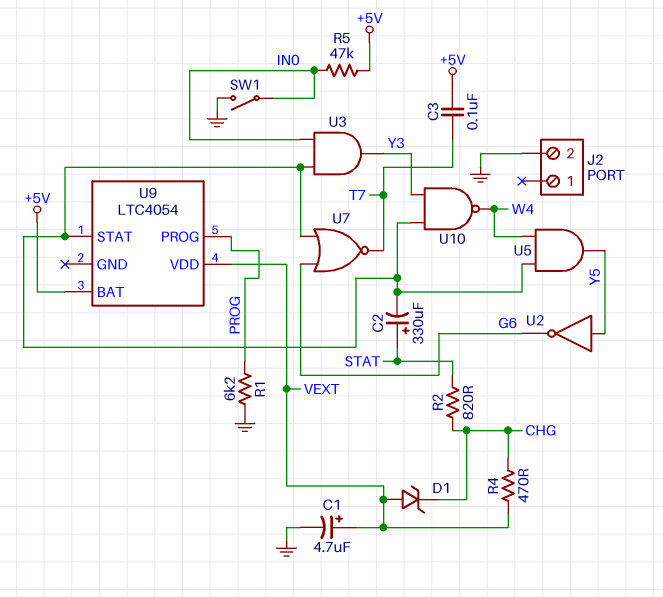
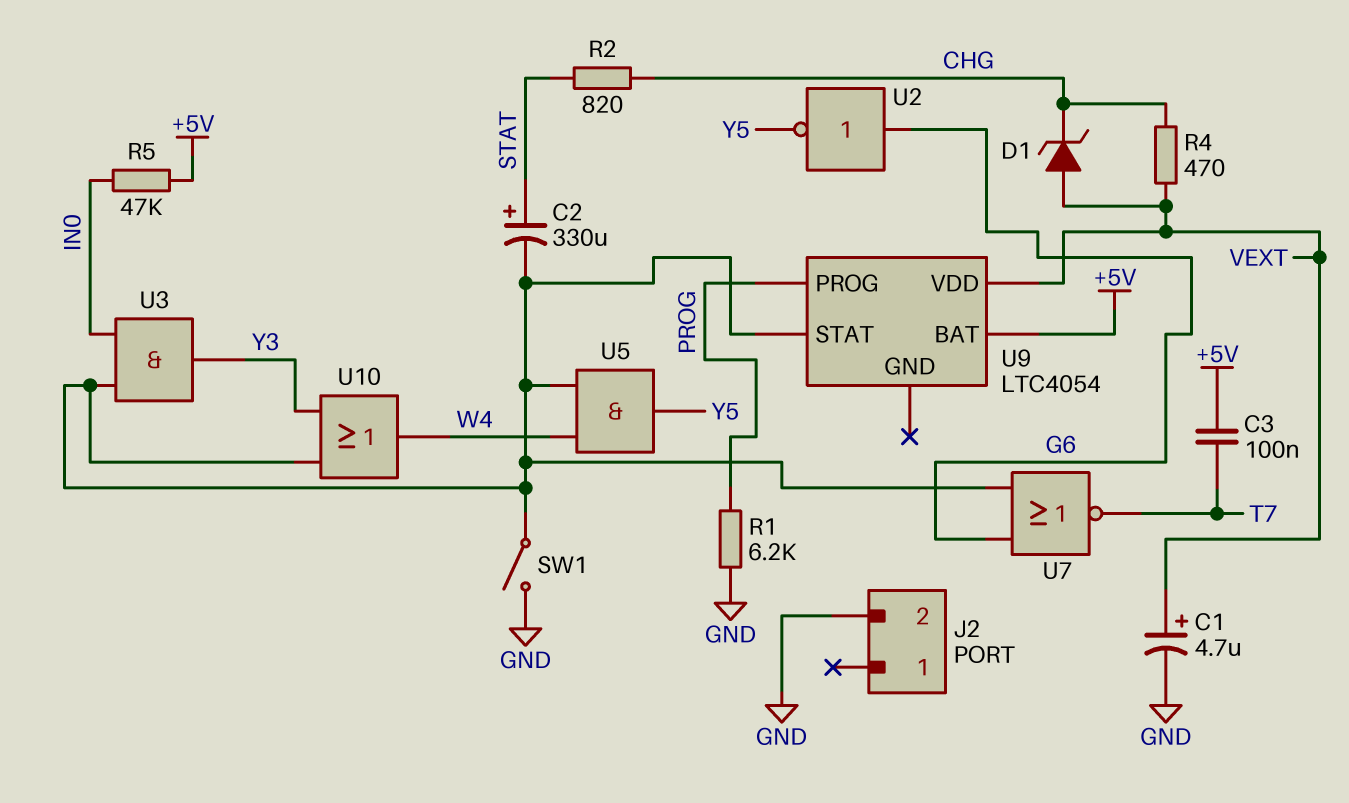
SW1: switch (GND, IN0) -> switch (GND, U9/STAT)
U2: NOT (in Y5, out G6) -> NOT (in G6, out Y5)
U10: NAND (in U9/STAT, in Y3, out W4) -> OR (in U9/STAT, in Y3, out W4)

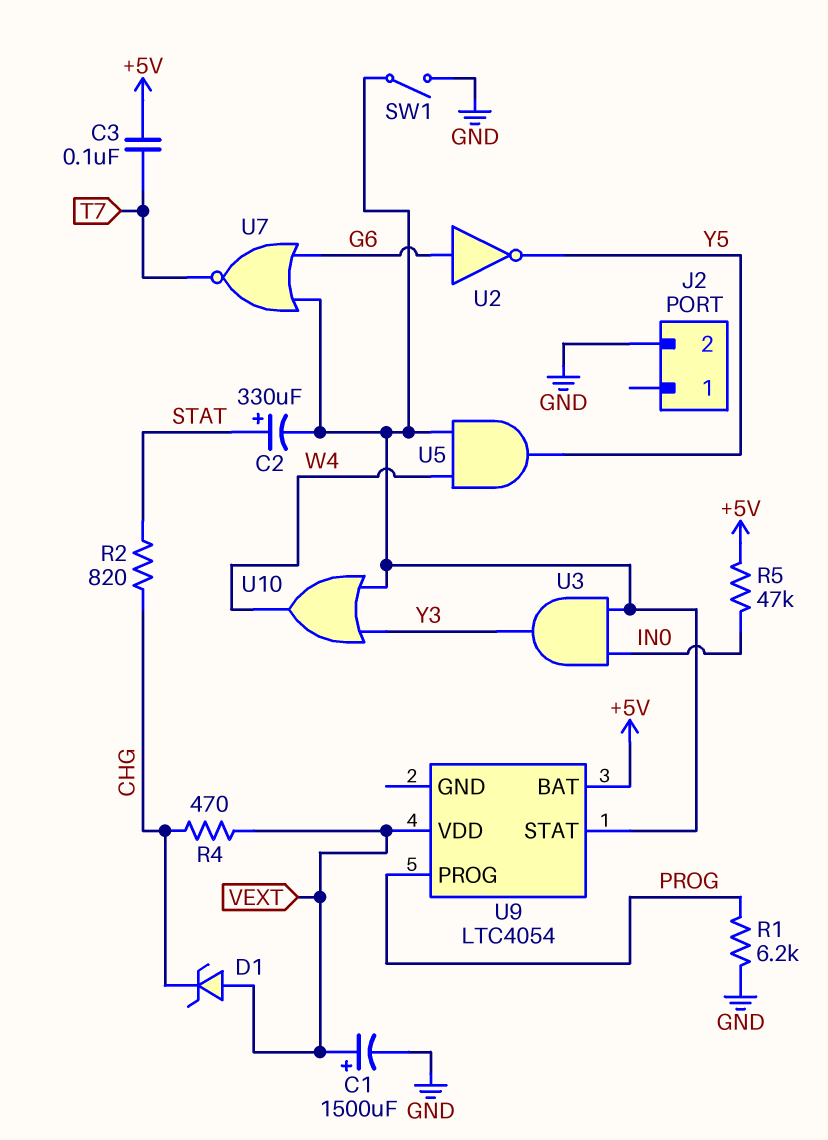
C1: 4.7uF (plus VEXT, minus GND) -> 1500uF (plus VEXT, minus GND)

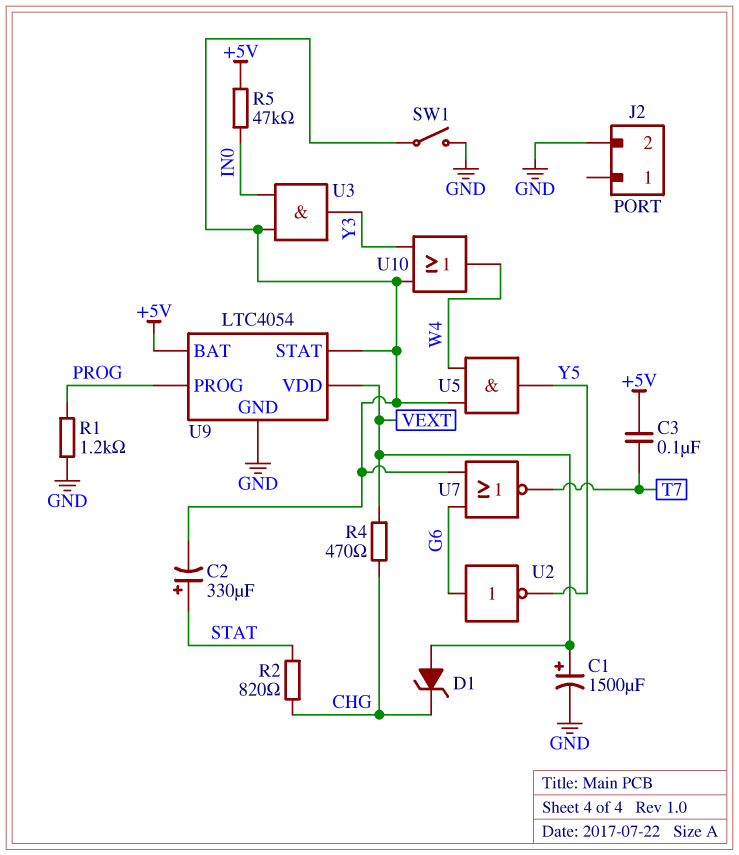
R1: 6.2k (GND, PROG) -> 1.2k (GND, PROG)
U9 pin GND: none -> GND

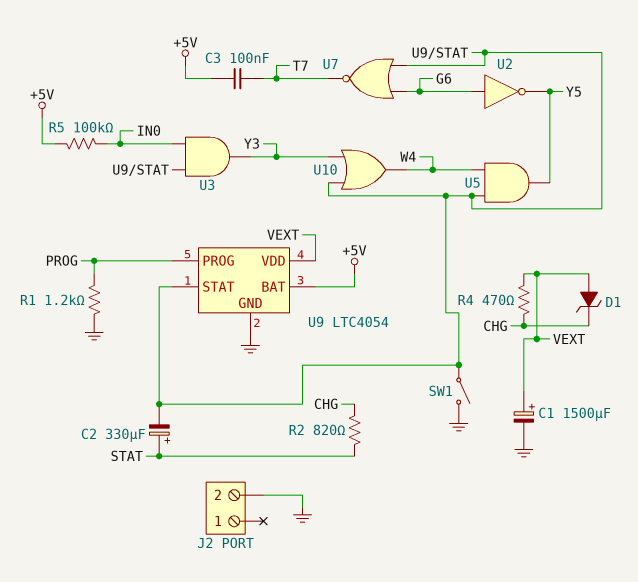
R5: 47k (+5V, IN0) -> 100k (+5V, IN0)

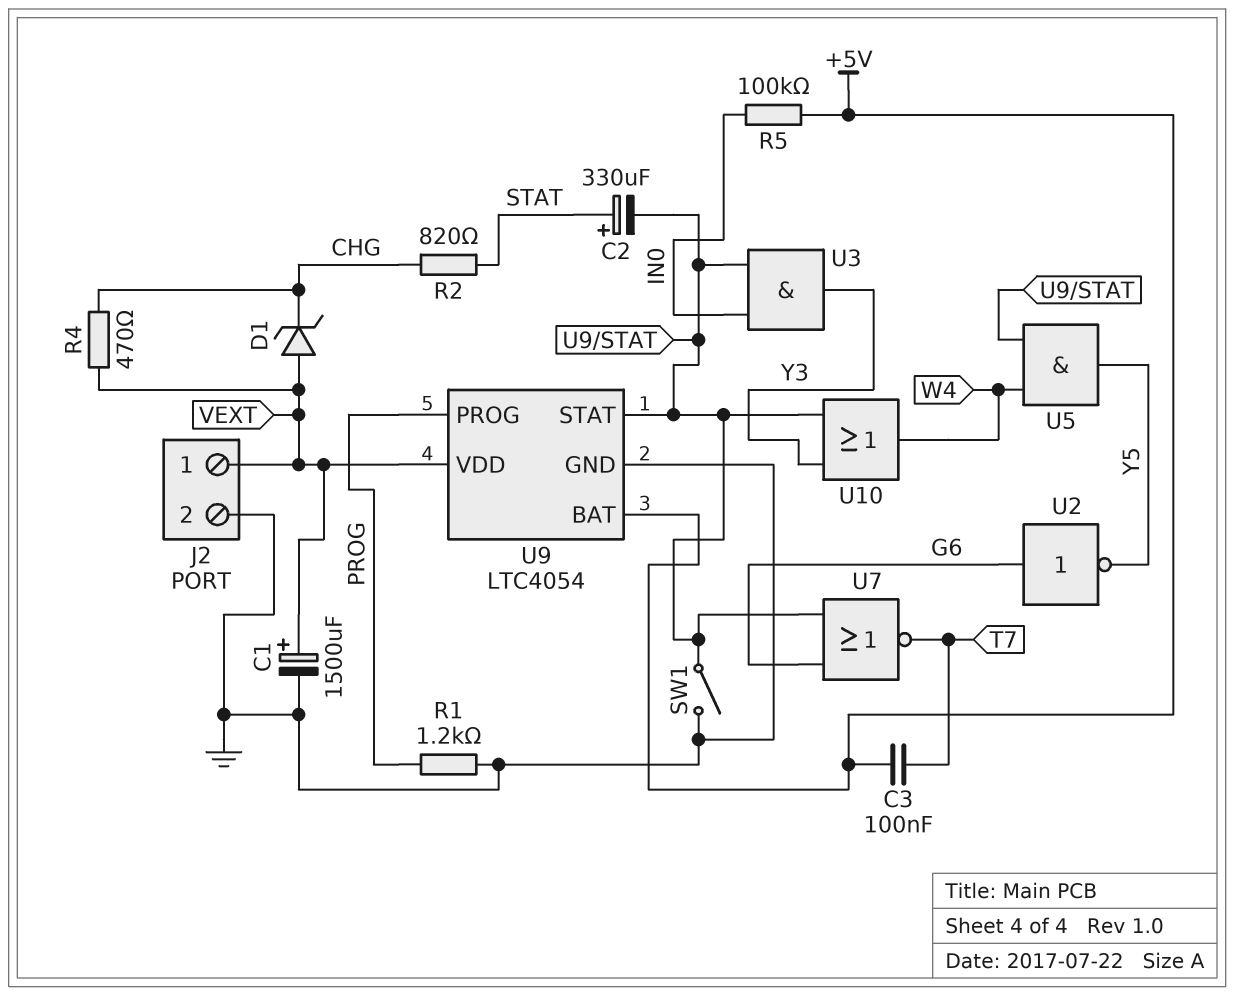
J2 pin 1: none -> VEXT

